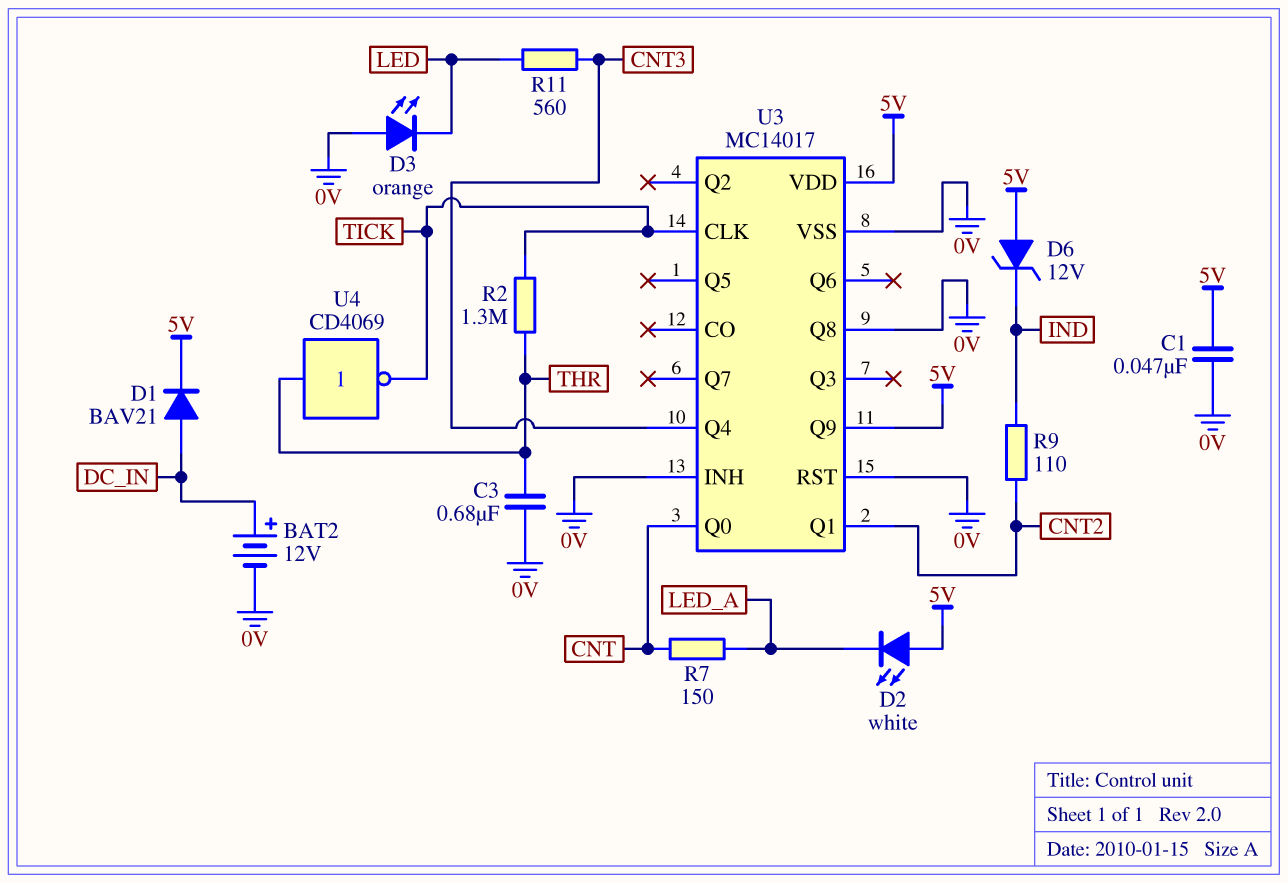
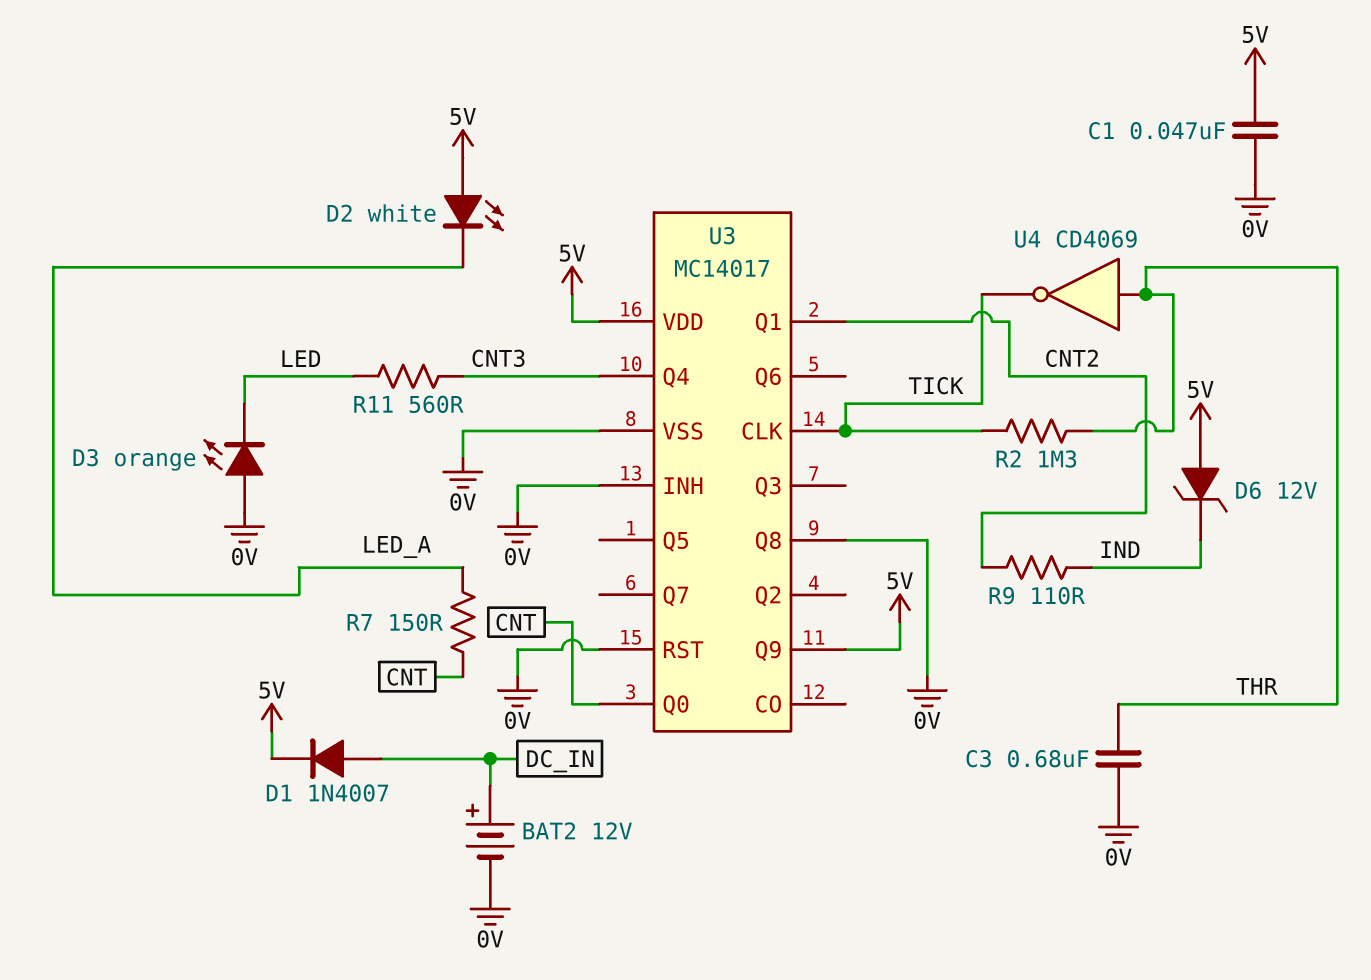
D1: diode BAV21 (A DC_IN, K 5V) -> diode 1N4007 (A DC_IN, K 5V)

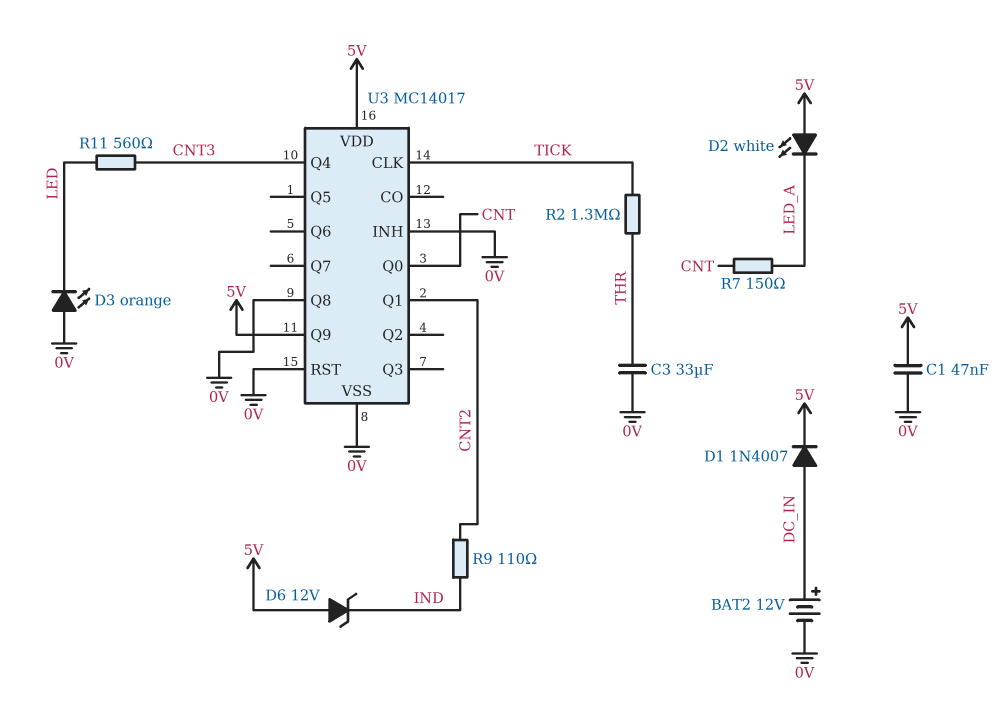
C3: 680nF (0V, THR) -> 33uF (0V, THR)
U4: NOT CD4069 (in THR, out TICK) -> none

